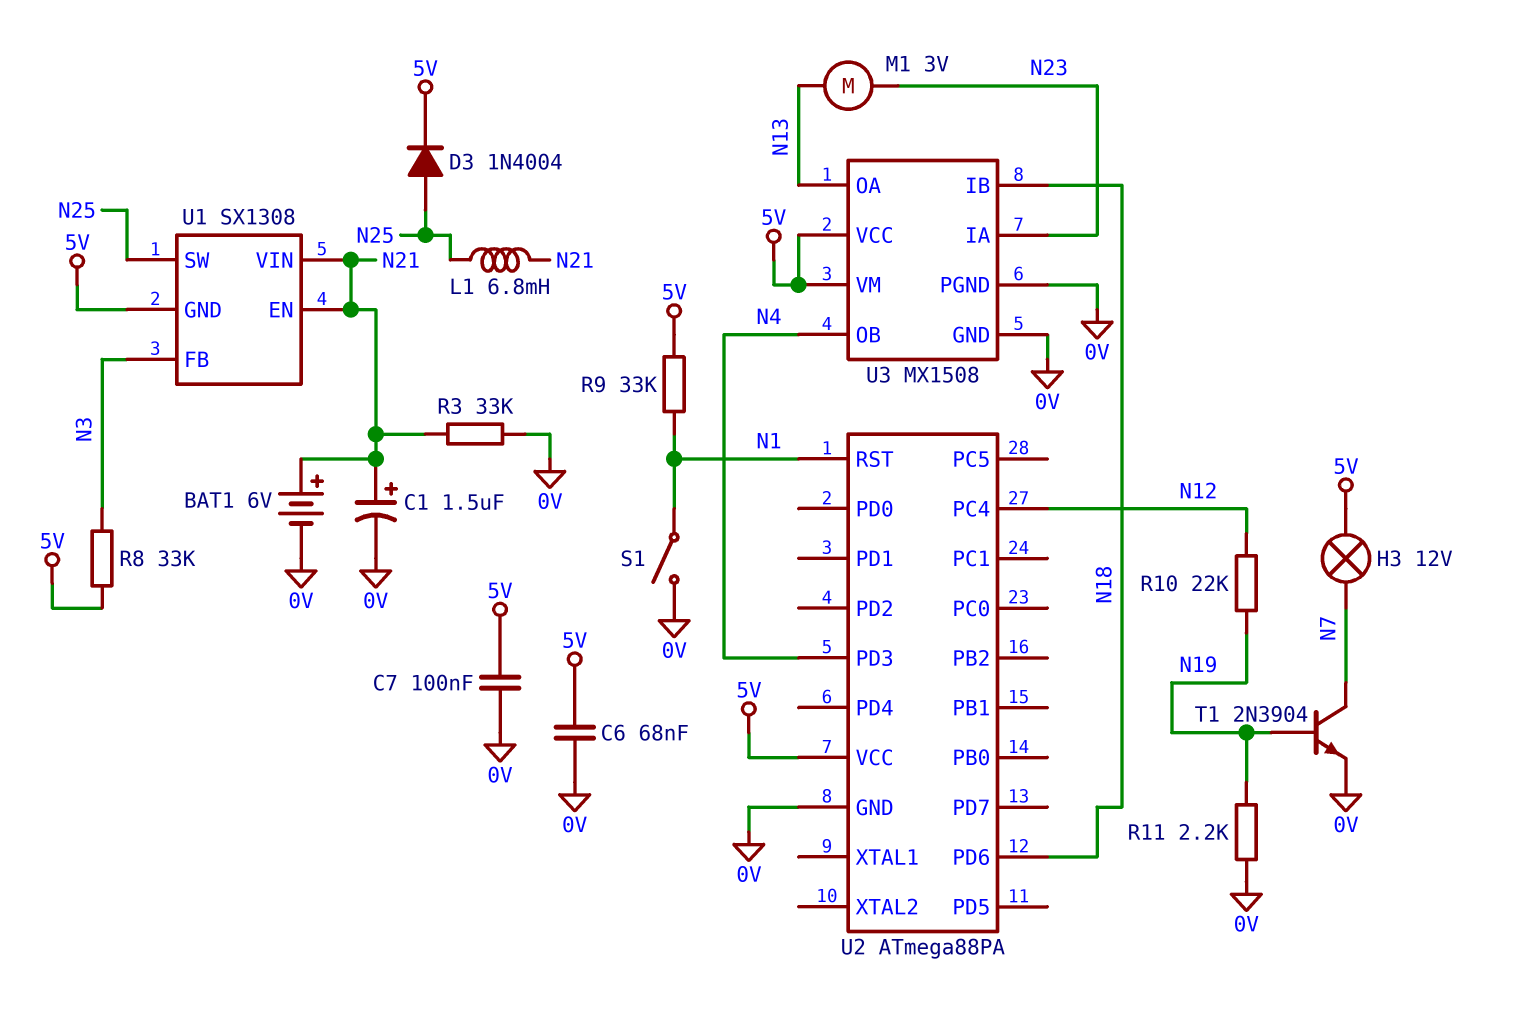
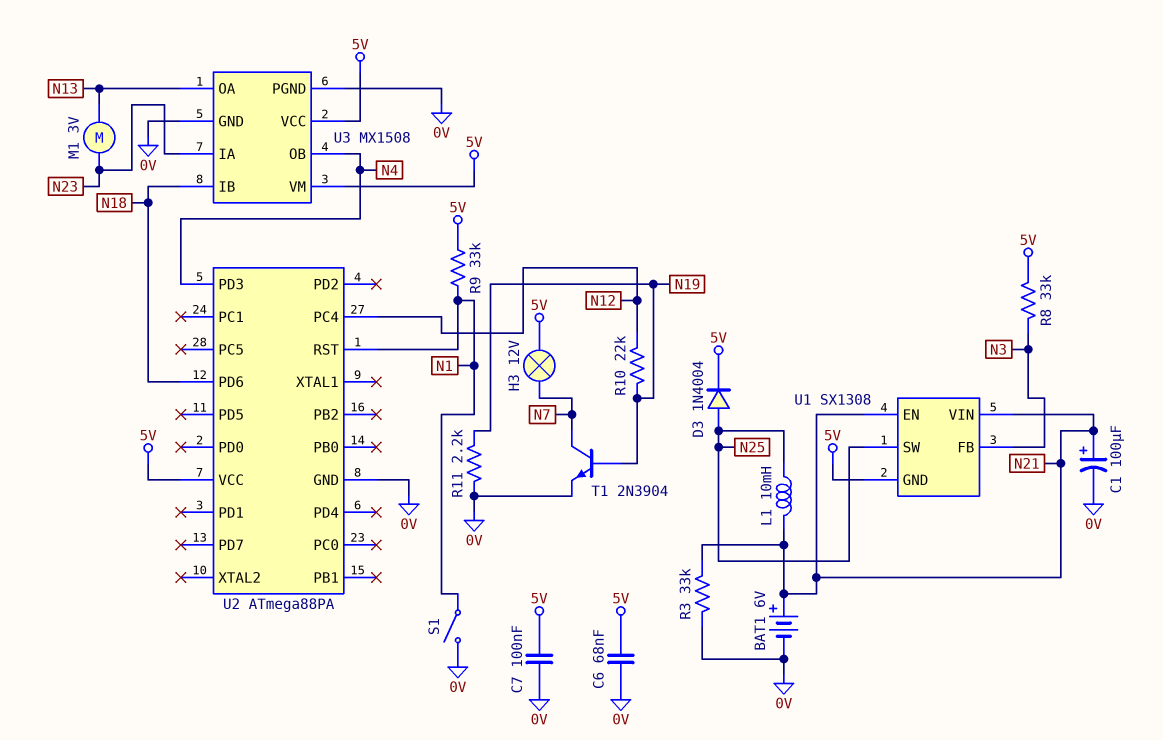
C1: 1.5uF (plus N21, minus 0V) -> 100uF (plus N21, minus 0V)
L1: 6.8mH (N21, N25) -> 10mH (N21, N25)

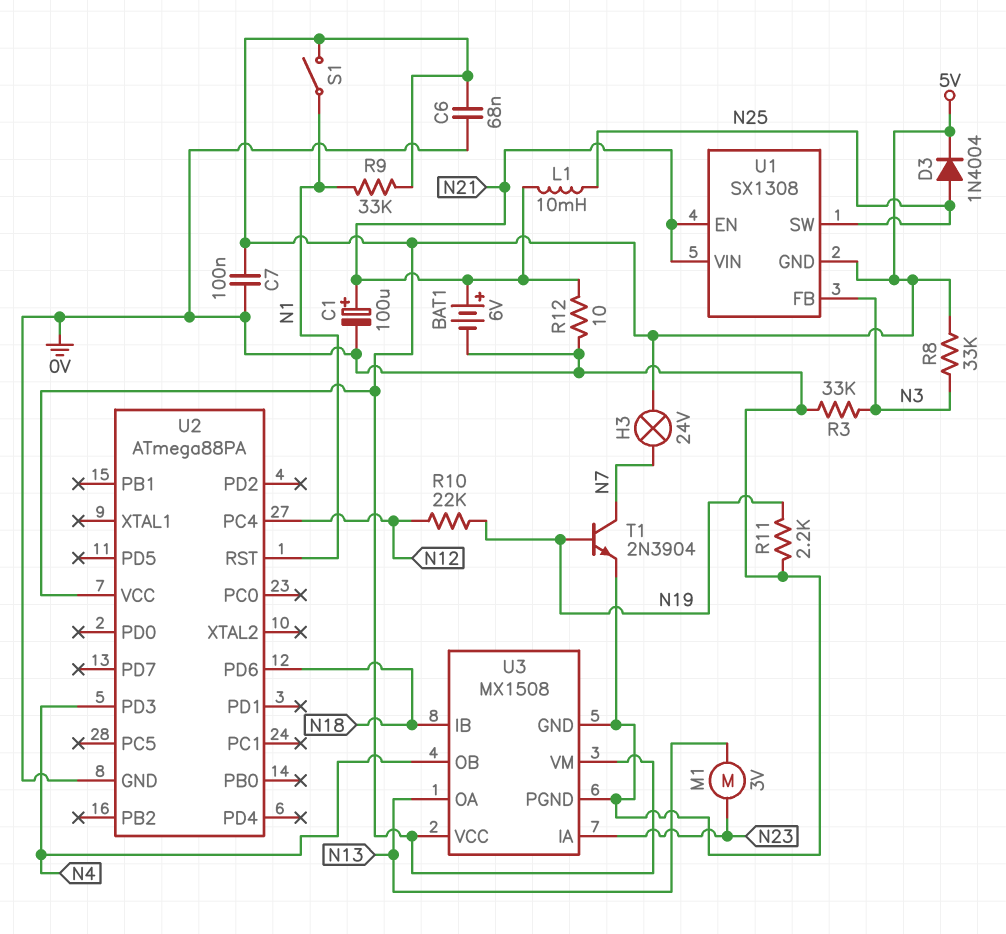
H3: lamp 12V (5V, N7) -> lamp 24V (5V, N7)
R3: 33k (0V, N21) -> 33k (0V, N3)
R12: none -> 10 (0V, N21)
S1: switch (0V, N1) -> switch (5V, N1)

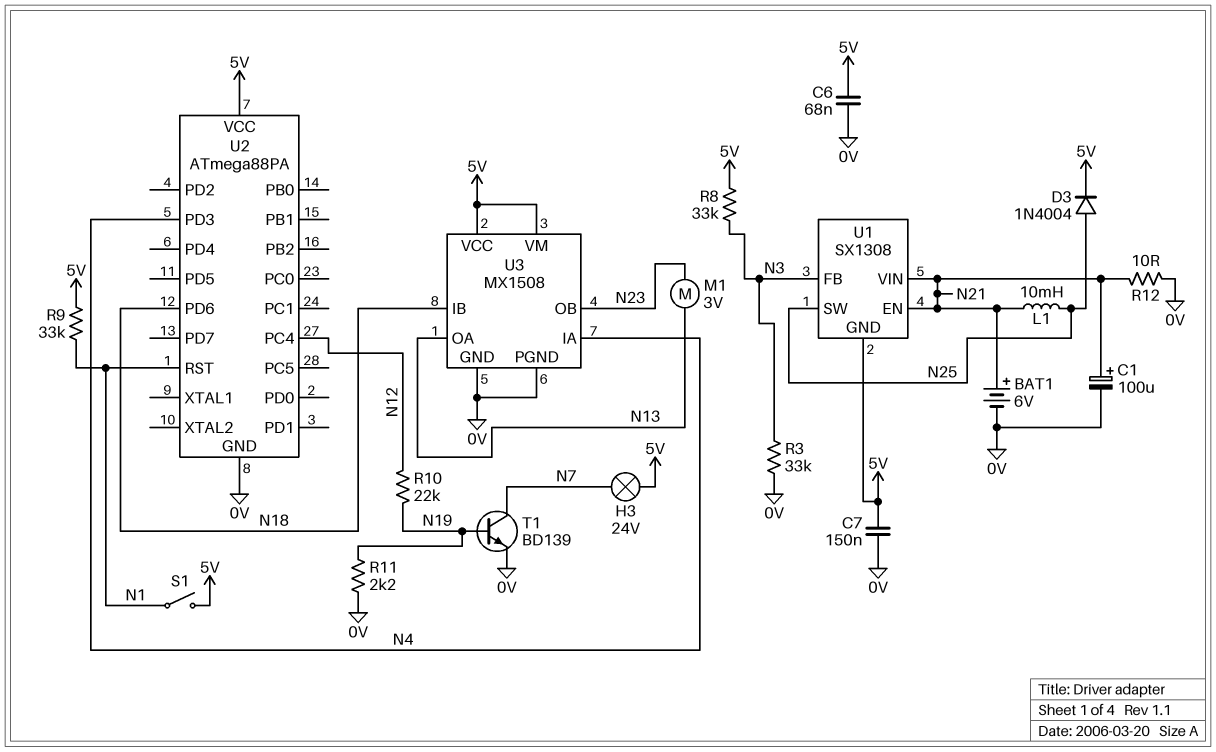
C7: 100nF (0V, 5V) -> 150nF (0V, 5V)
T1: NPN 2N3904 (B N19, C N7, E 0V) -> NPN BD139 (B N19, C N7, E 0V)
U3 pin IA: N23 -> N4
U3 pin OB: N4 -> N23

